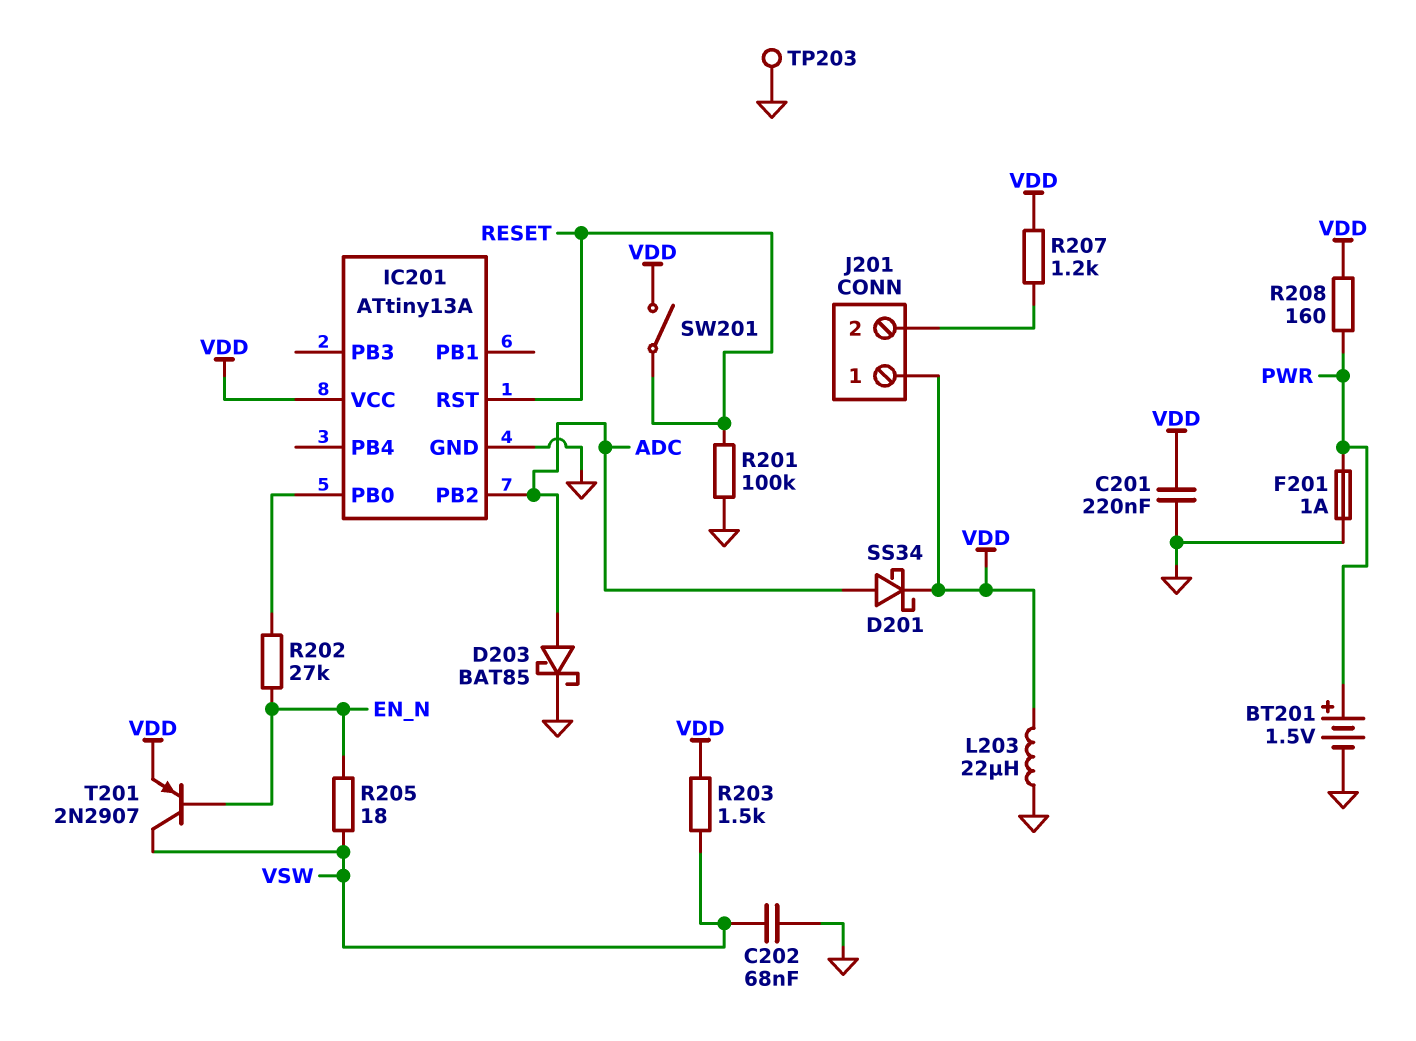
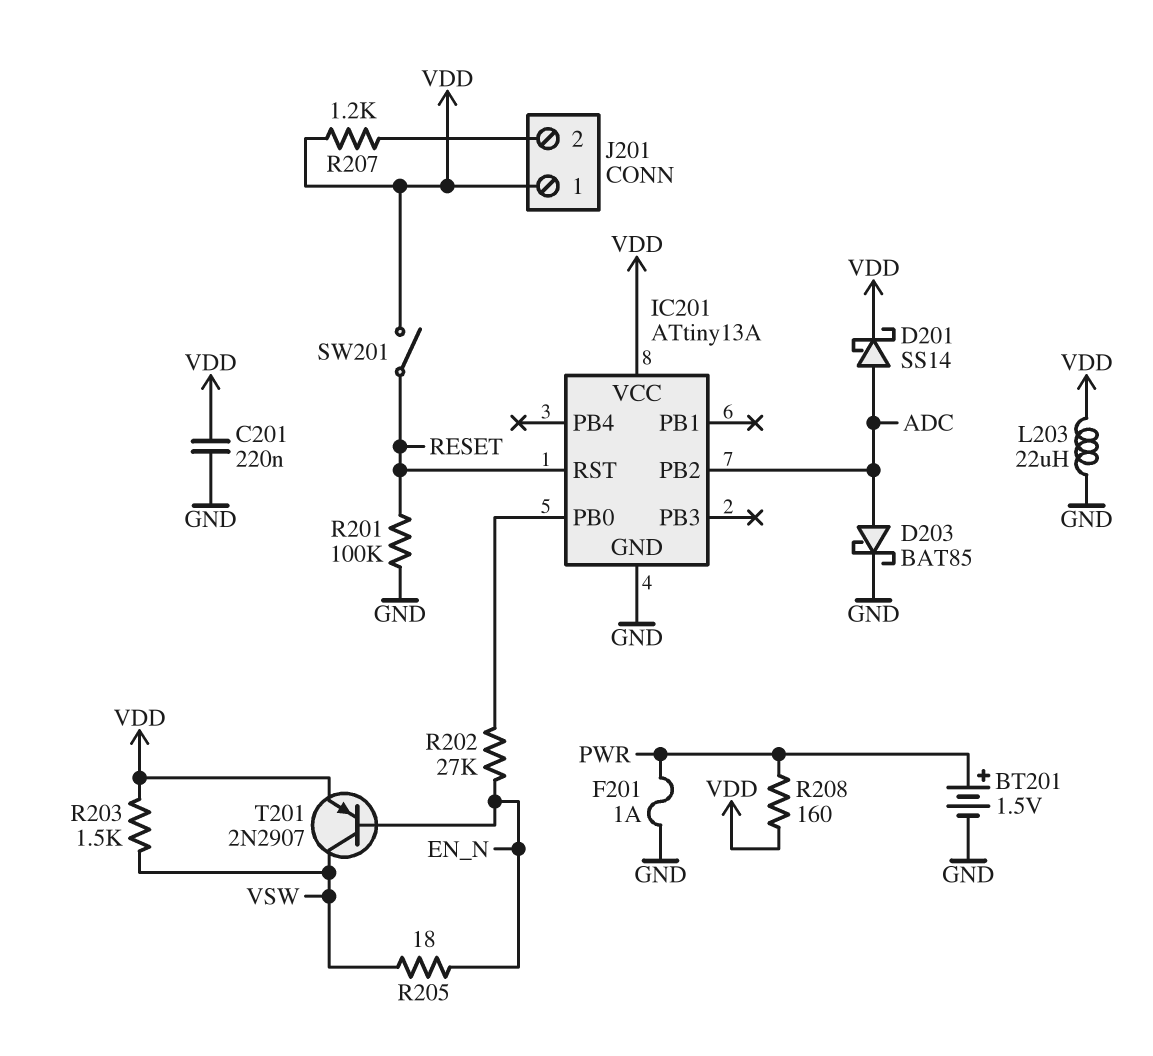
C202: 68nF (GND, VSW) -> none
D201: schottky SS34 (A ADC, K VDD) -> schottky SS14 (A ADC, K VDD)
TP203: test point (GND) -> none

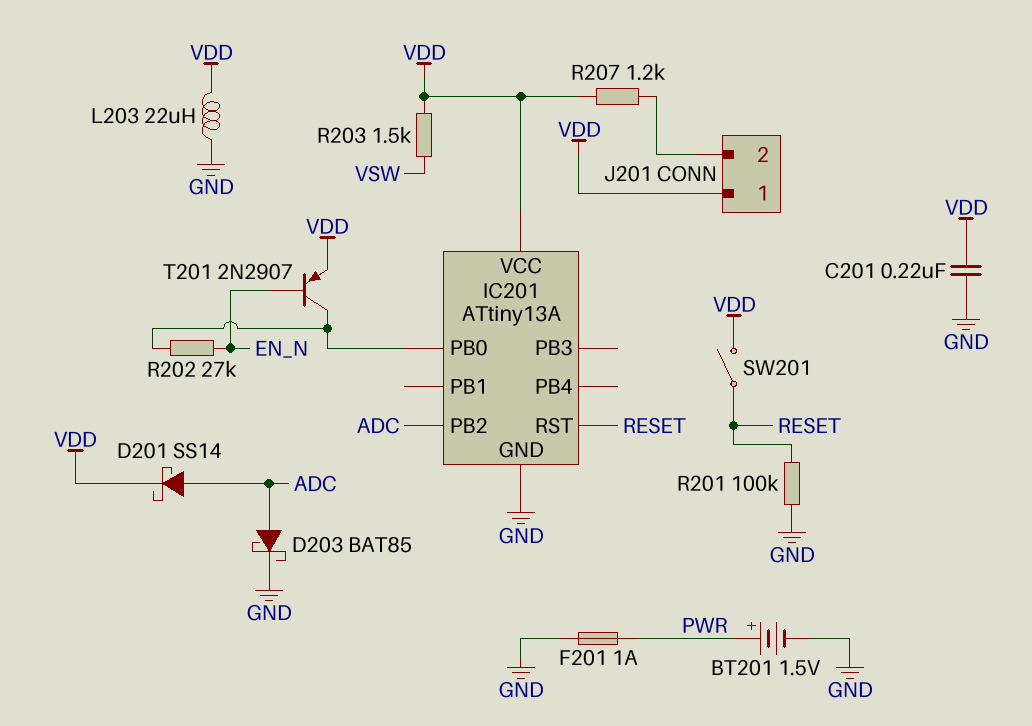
R205: 18 (EN_N, VSW) -> none
R208: 160 (PWR, VDD) -> none
T201: PNP 2N2907 (B EN_N, C VSW, E VDD) -> PNP 2N2907 (B EN_N, C IC201/PB0, E VDD)

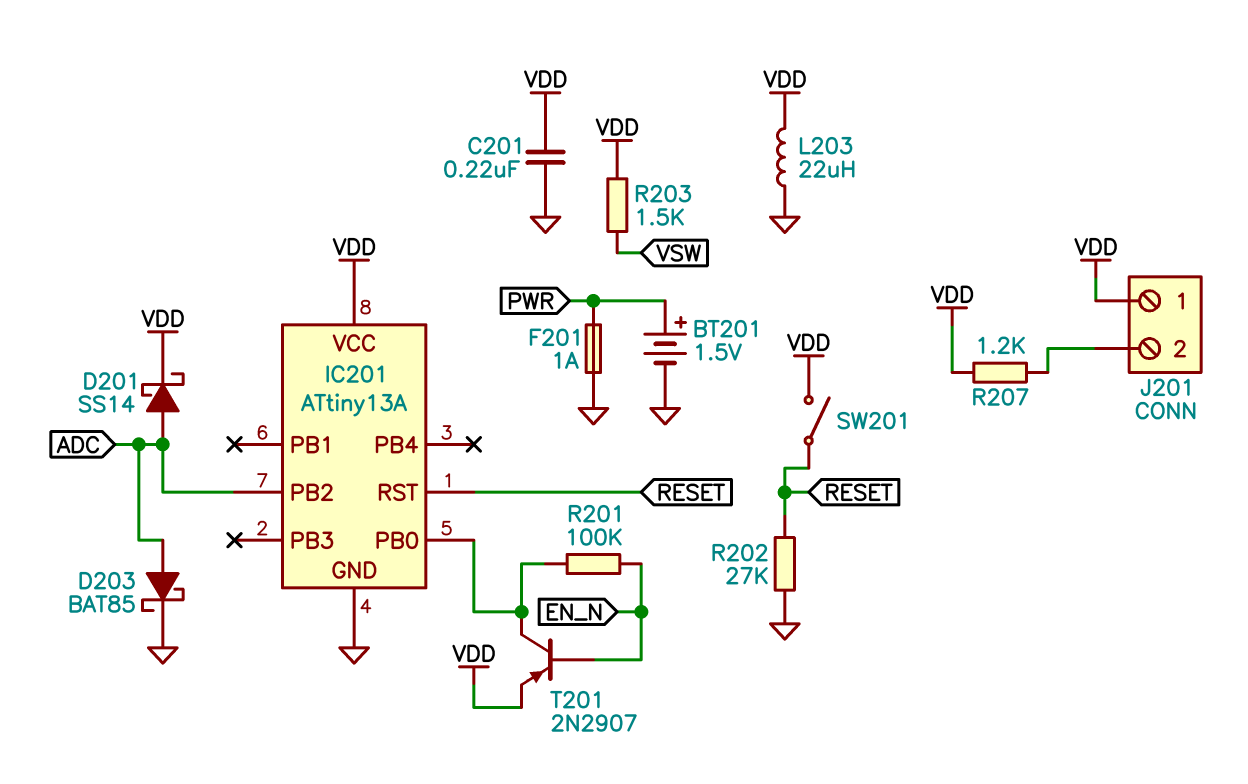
R201: 100k (GND, RESET) -> 100k (EN_N, IC201/PB0)
R202: 27k (EN_N, IC201/PB0) -> 27k (GND, RESET)

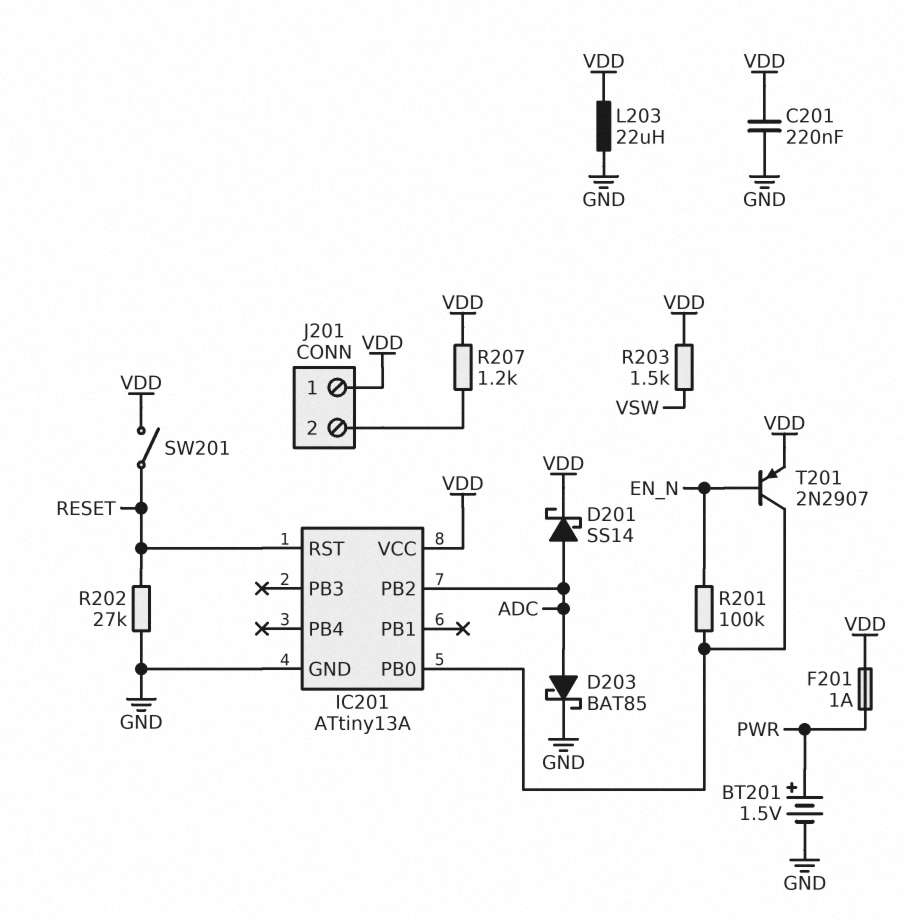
F201: 1A (GND, PWR) -> 1A (PWR, VDD)

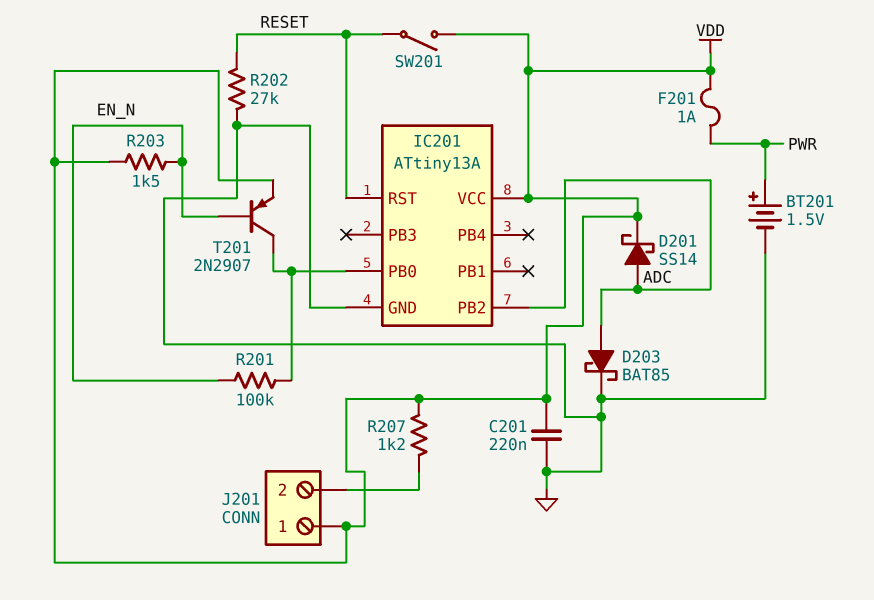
L203: 22uH (GND, VDD) -> none
R203: 1.5k (VDD, VSW) -> 1.5k (EN_N, VDD)

